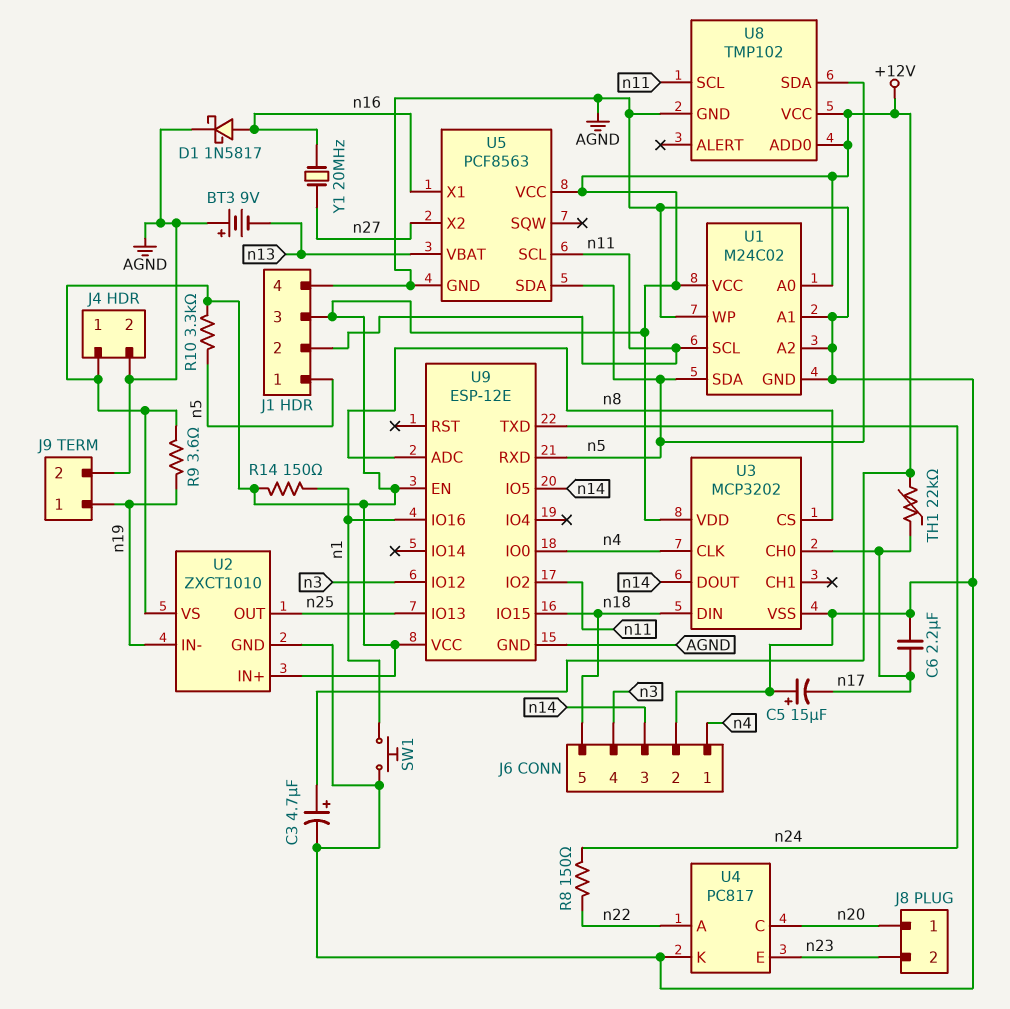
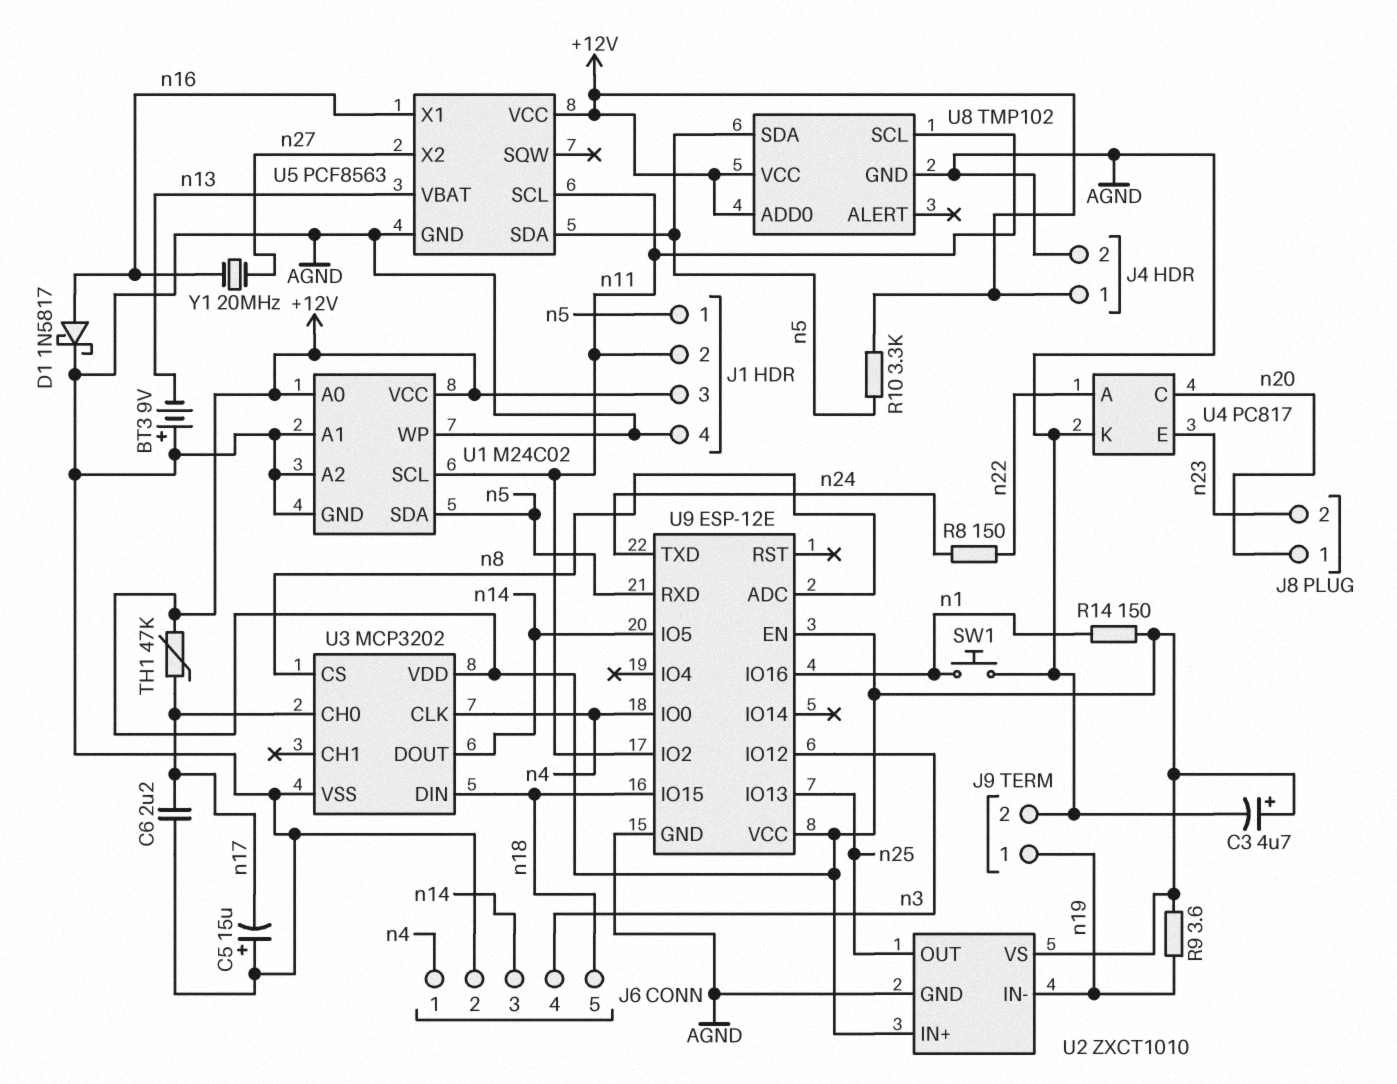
TH1: 22k (+12V, n17) -> 47k (+12V, n17)

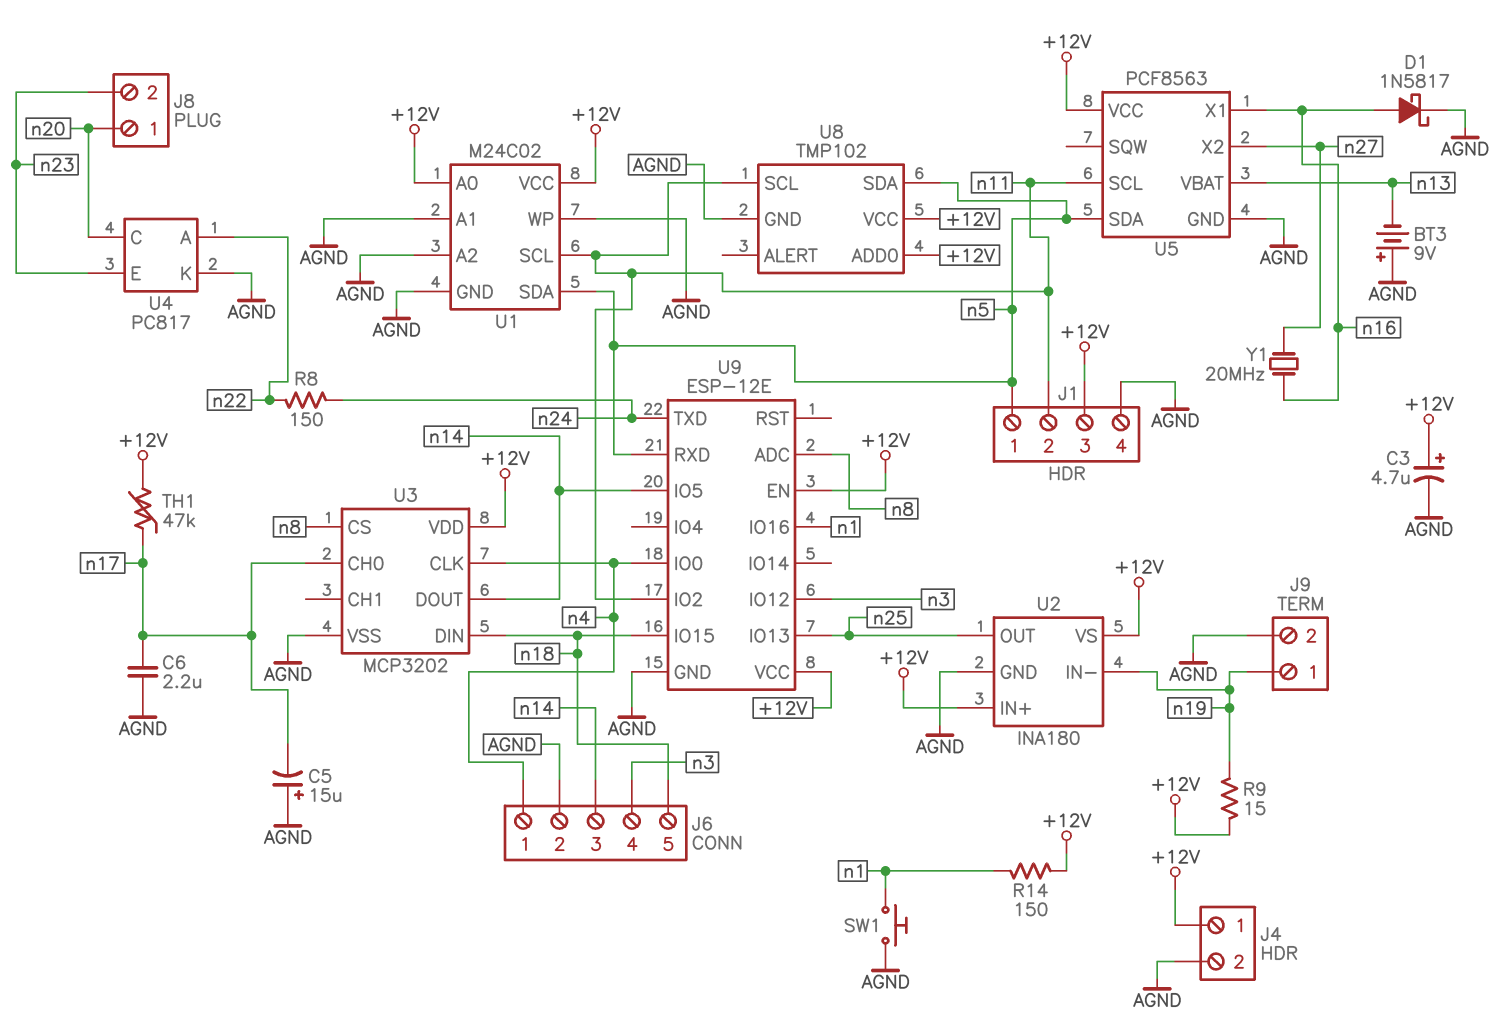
R9: 3.6 (+12V, n19) -> 15 (+12V, n19)
R10: 3.3k (+12V, n5) -> none
U2: ZXCT1010 -> INA180

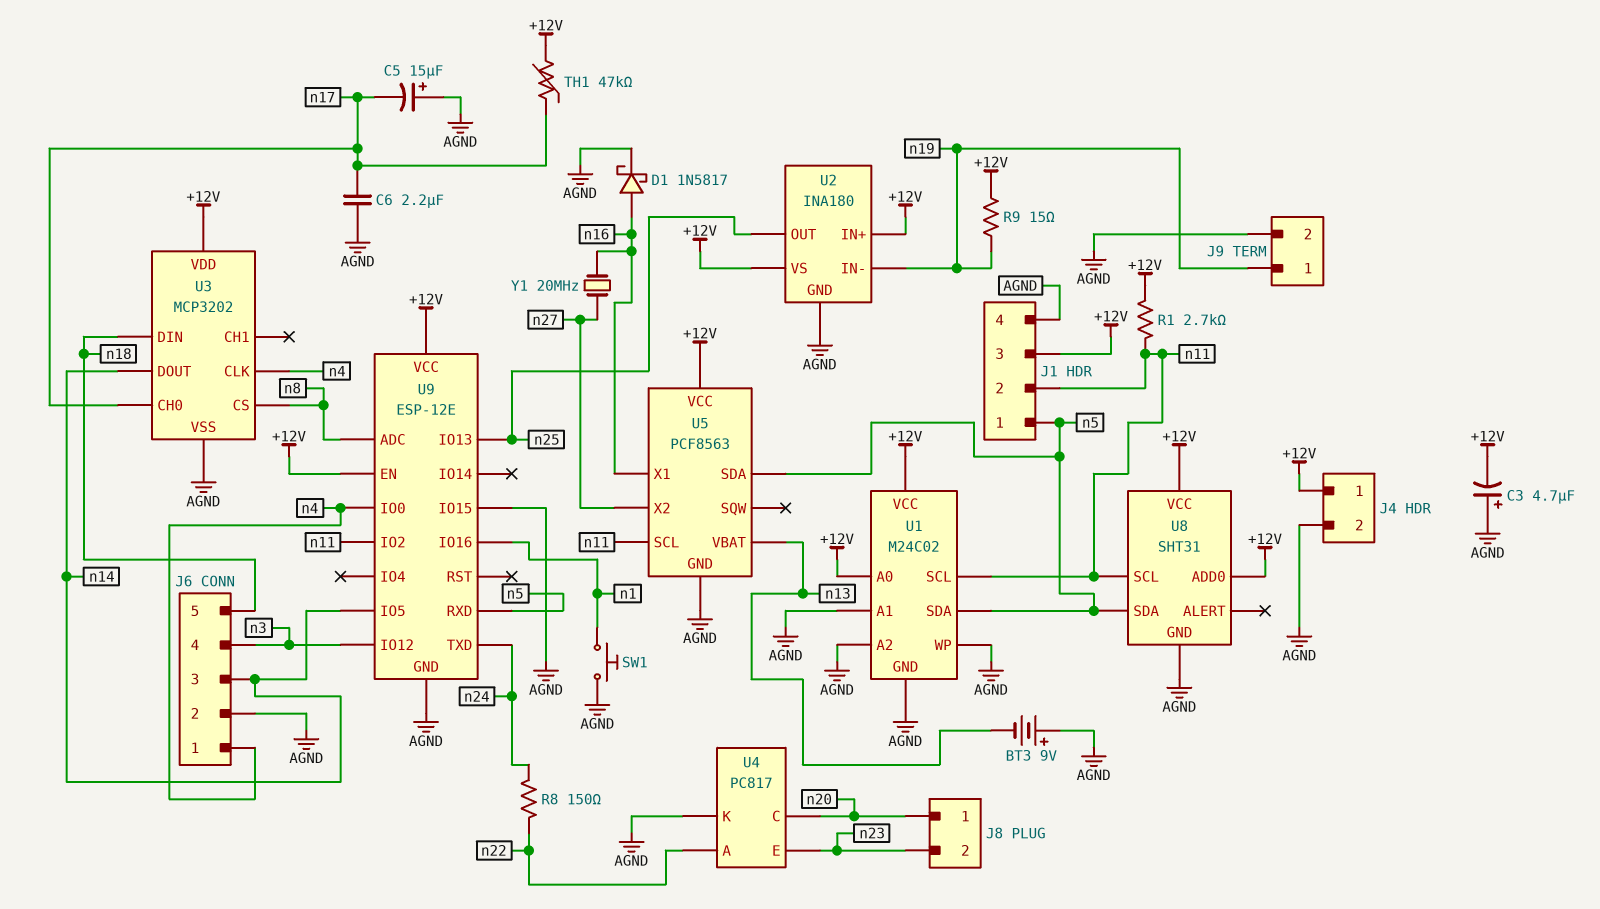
C3: 4.7uF (plus +12V, minus AGND) -> 4.7uF (plus AGND, minus +12V)
R1: none -> 2.7k (+12V, n11)
R14: 150 (+12V, n1) -> none
U8: TMP102 -> SHT31
U9 pin IO15: n18 -> AGND

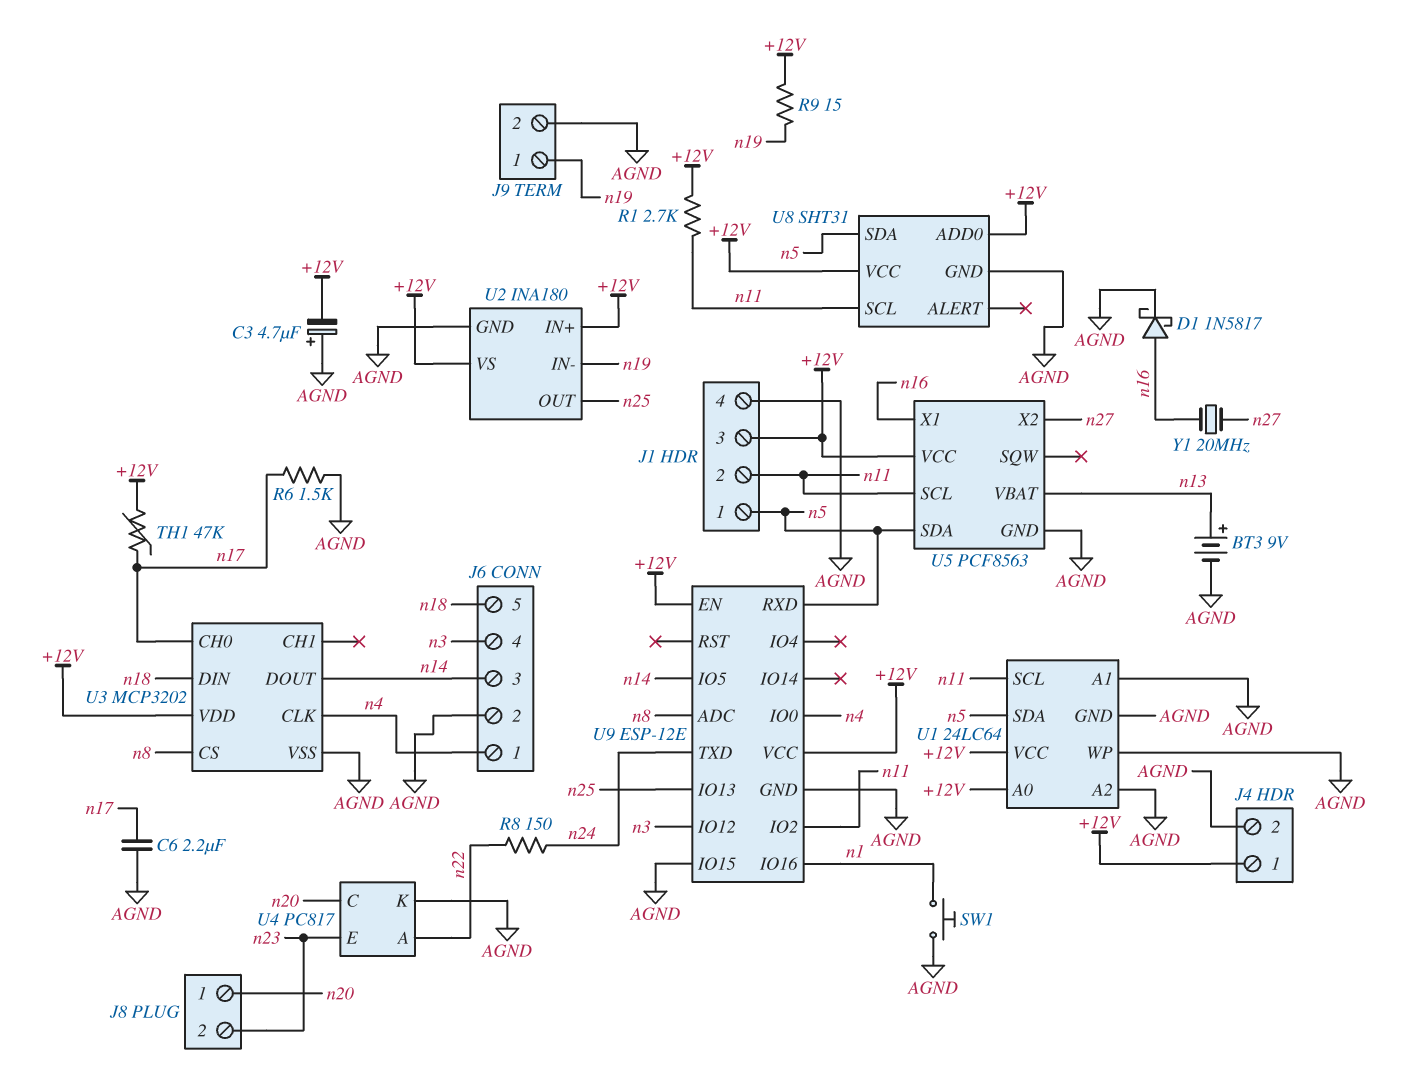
BT3: 9V (plus AGND, minus n13) -> 9V (plus n13, minus AGND)
C5: 15uF (plus AGND, minus n17) -> none
R6: none -> 1.5k (AGND, n17)
U1: M24C02 -> 24LC64

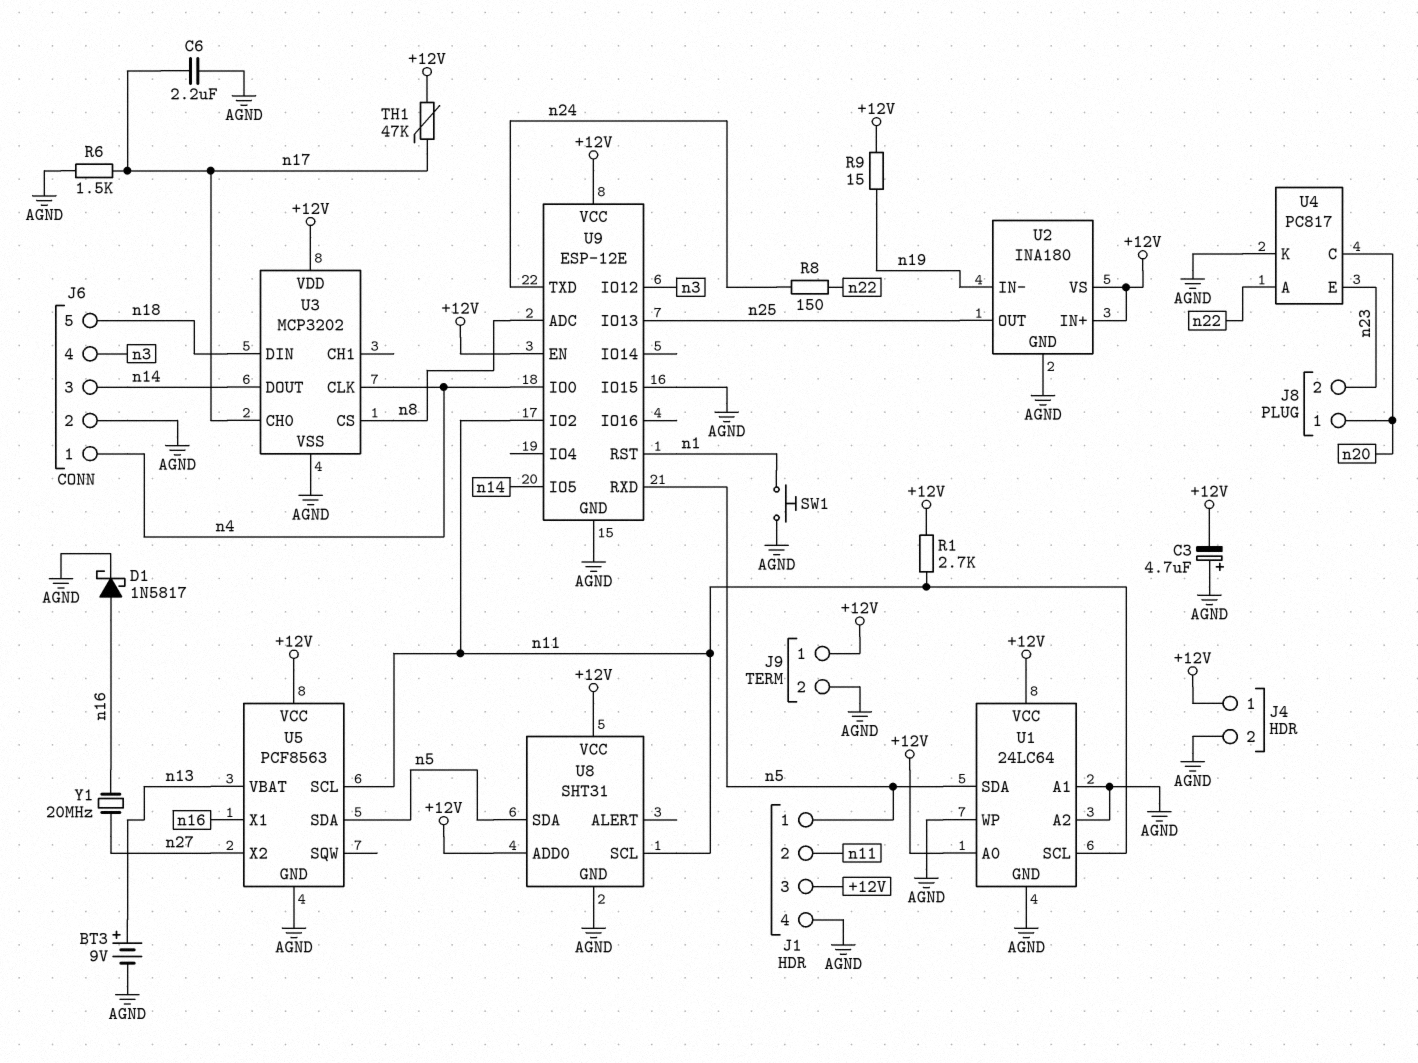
J9 pin 1: n19 -> +12V
U9 pin IO16: n1 -> none
U9 pin RST: none -> n1

